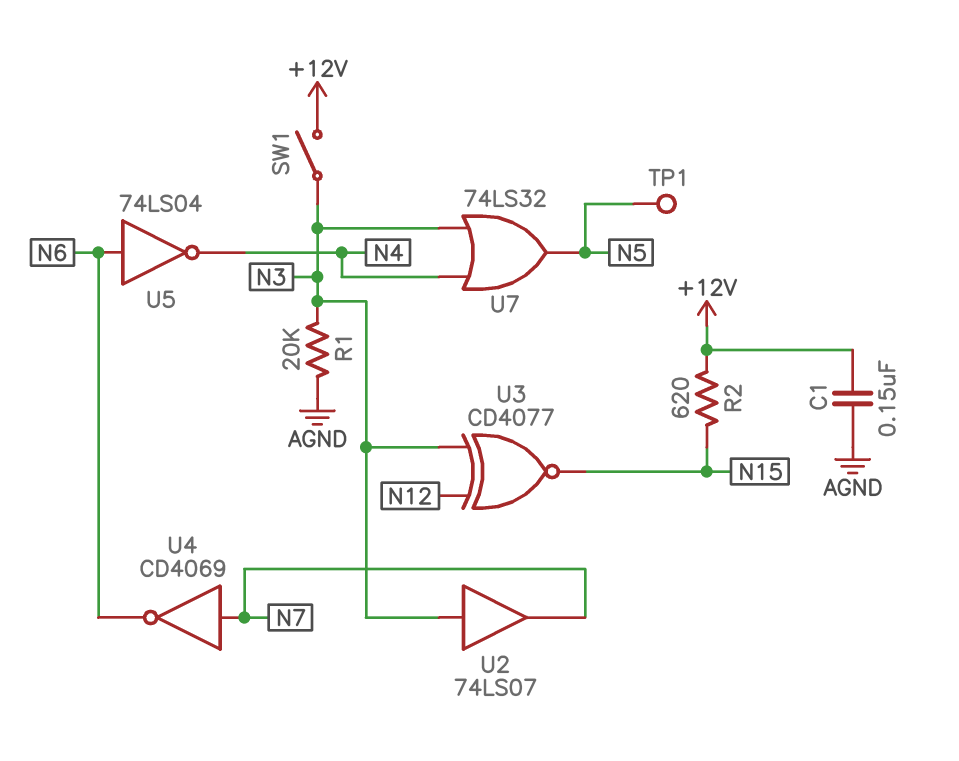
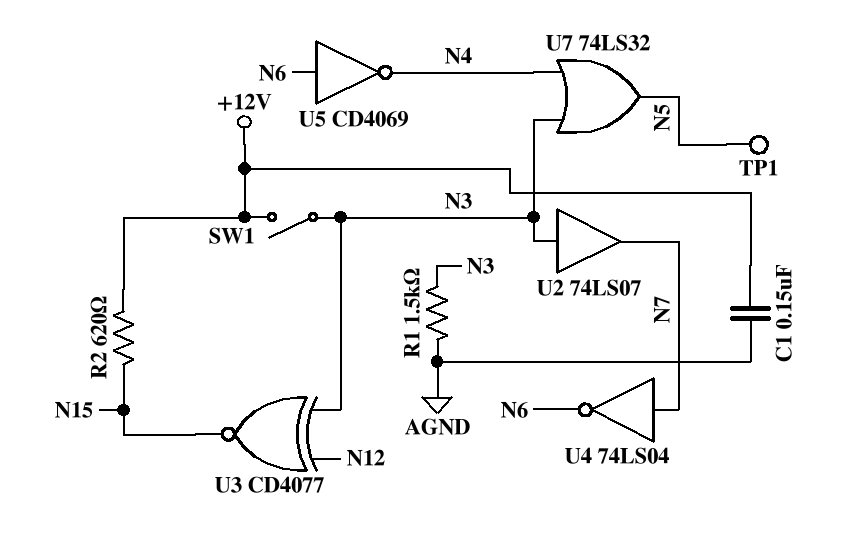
R1: 20k (AGND, N3) -> 1.5k (AGND, N3)
U4: NOT CD4069 (in N7, out N6) -> NOT 74LS04 (in N7, out N6)
U5: NOT 74LS04 (in N6, out N4) -> NOT CD4069 (in N6, out N4)

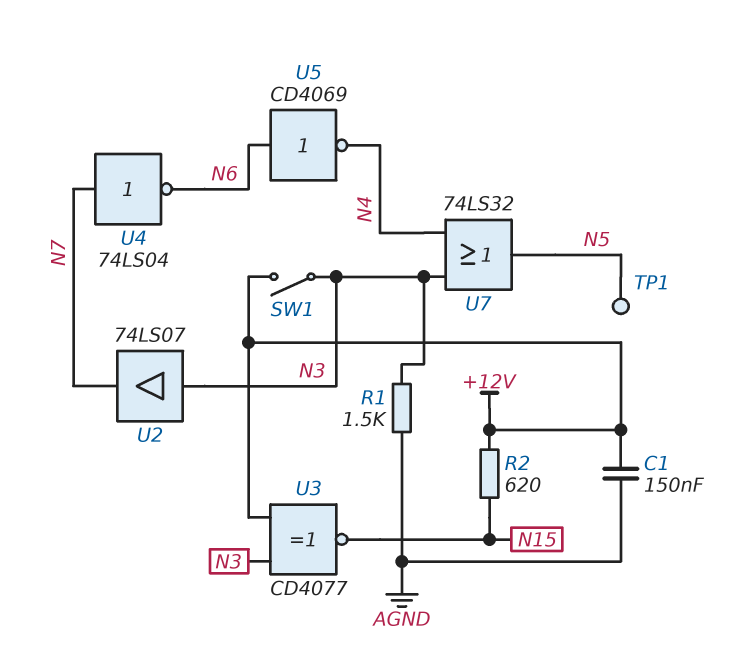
U3: XNOR CD4077 (in N3, in N12, out N15) -> XNOR CD4077 (in +12V, in N3, out N15)

